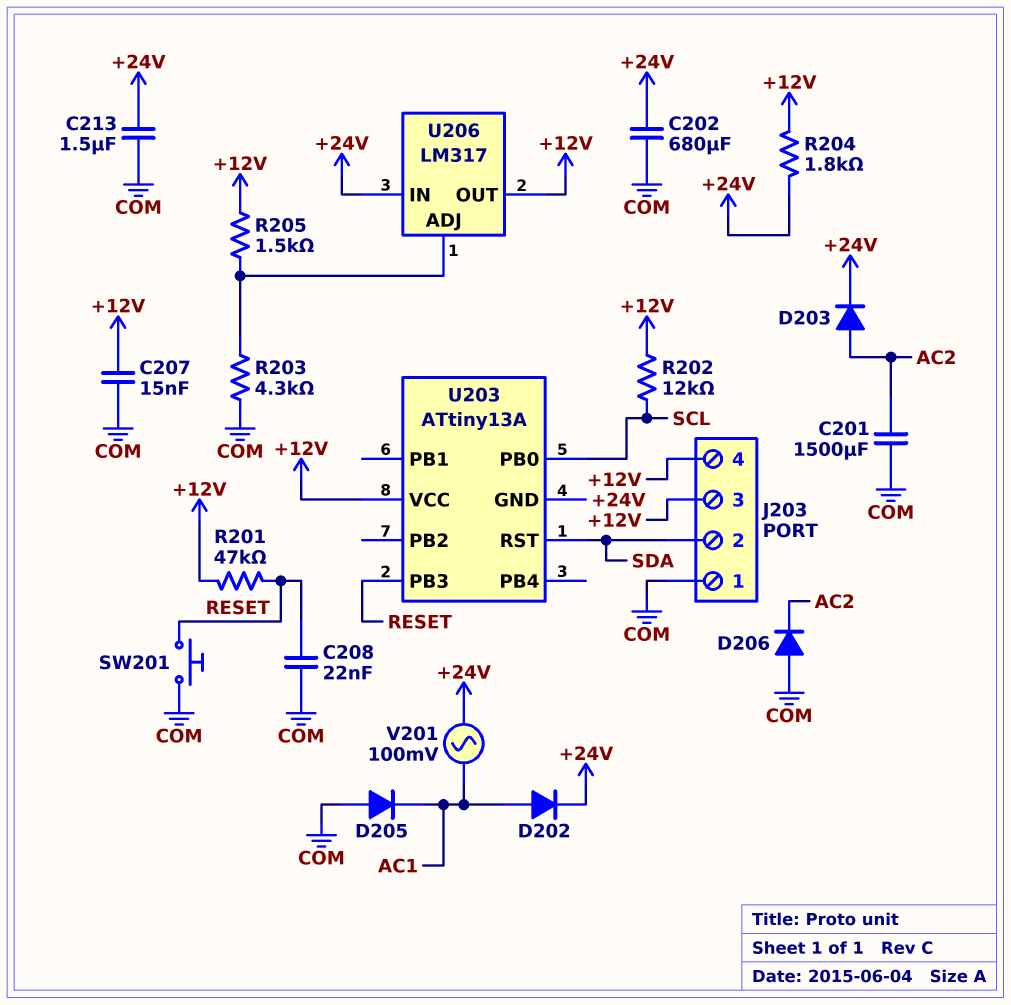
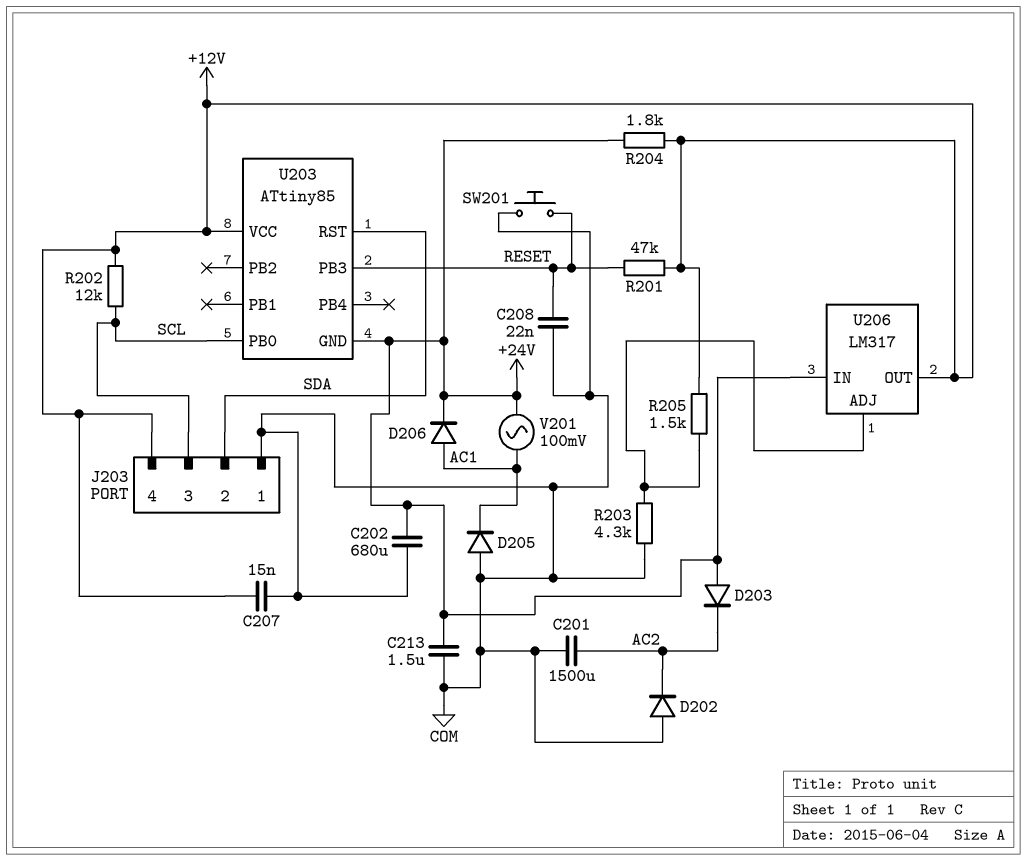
D202: diode (A AC1, K +24V) -> diode (A COM, K AC2)
D203: diode (A AC2, K +24V) -> diode (A +24V, K AC2)
D206: diode (A COM, K AC2) -> diode (A AC1, K +24V)
J203 pin 3: +12V -> SCL
U203: ATtiny13A -> ATtiny85

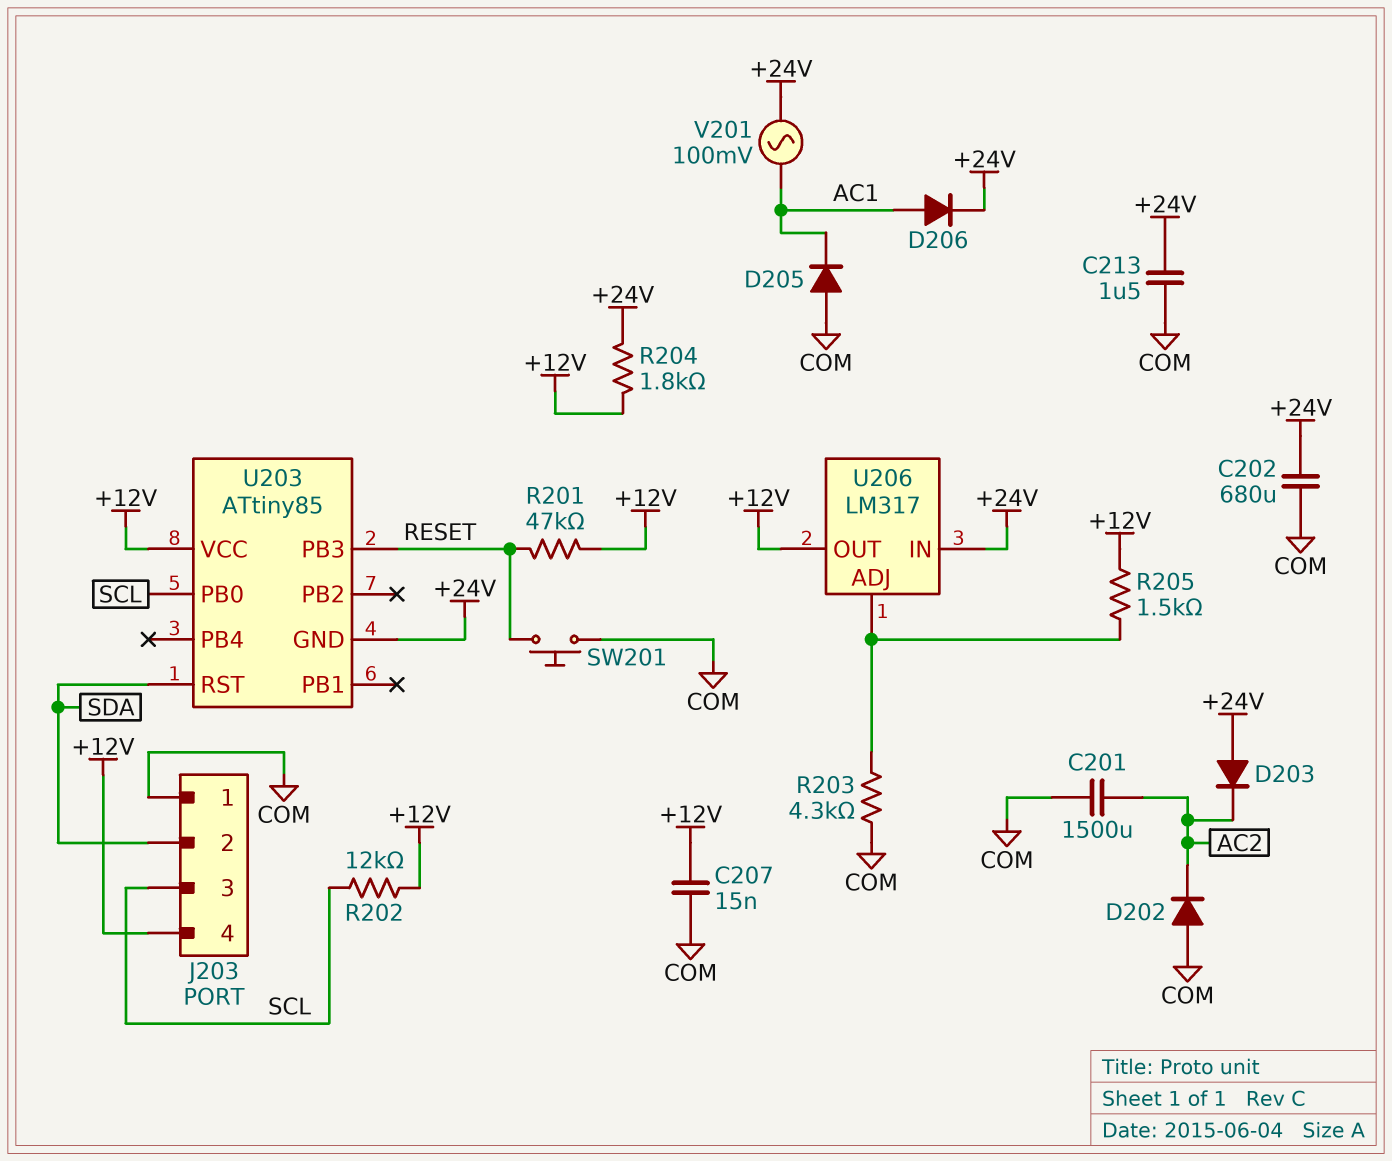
C208: 22nF (COM, RESET) -> none

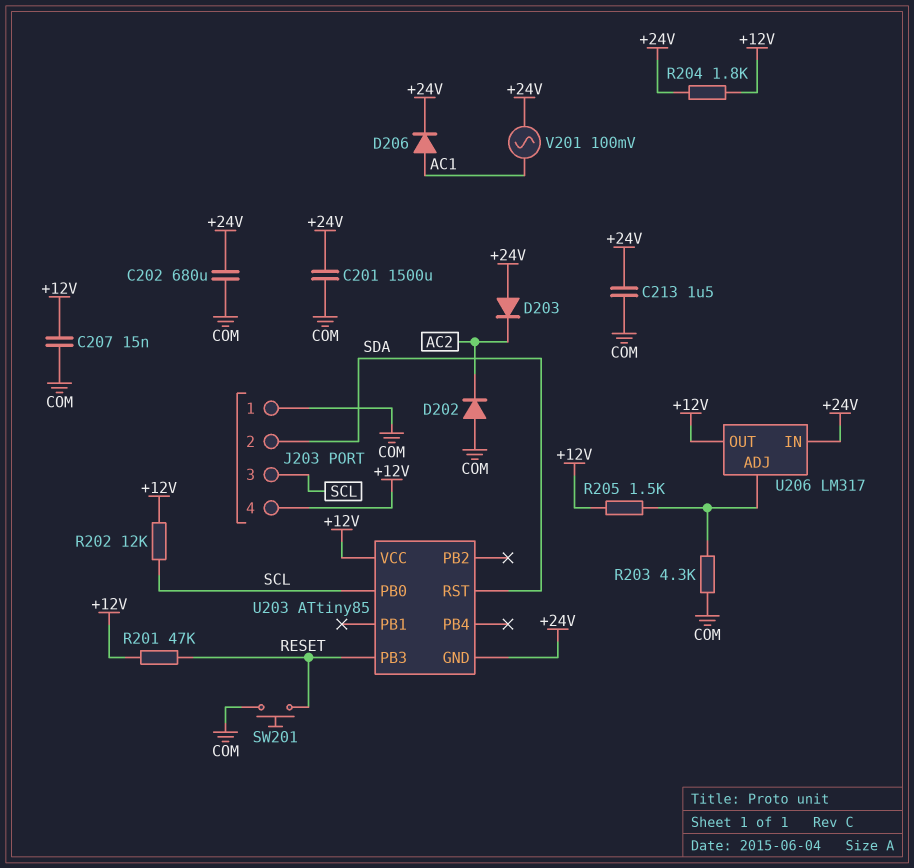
C201: 1500uF (AC2, COM) -> 1500uF (+24V, COM)
D205: diode (A COM, K AC1) -> none

